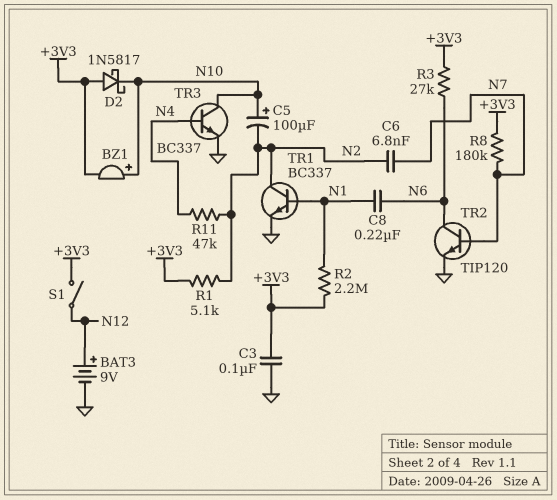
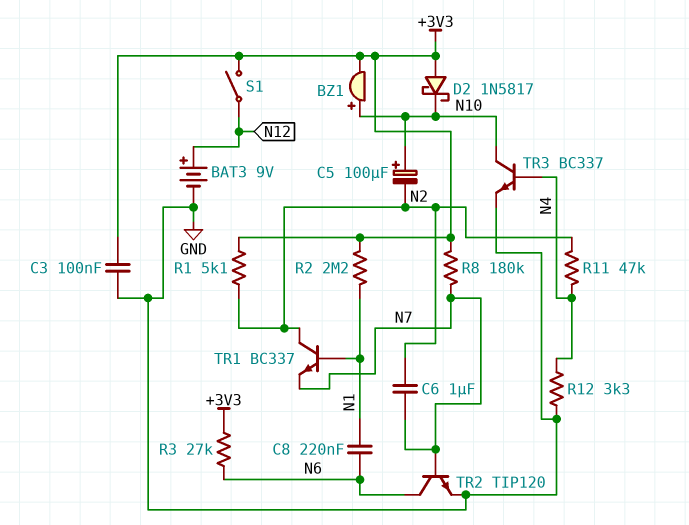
C6: 6.8nF (N2, N7) -> 1uF (N2, N7)
R12: none -> 3.3k (GND, N4)
TR1: NPN BC337 (B N1, C N2, E GND) -> NPN BC337 (B N1, C N2, E N7)

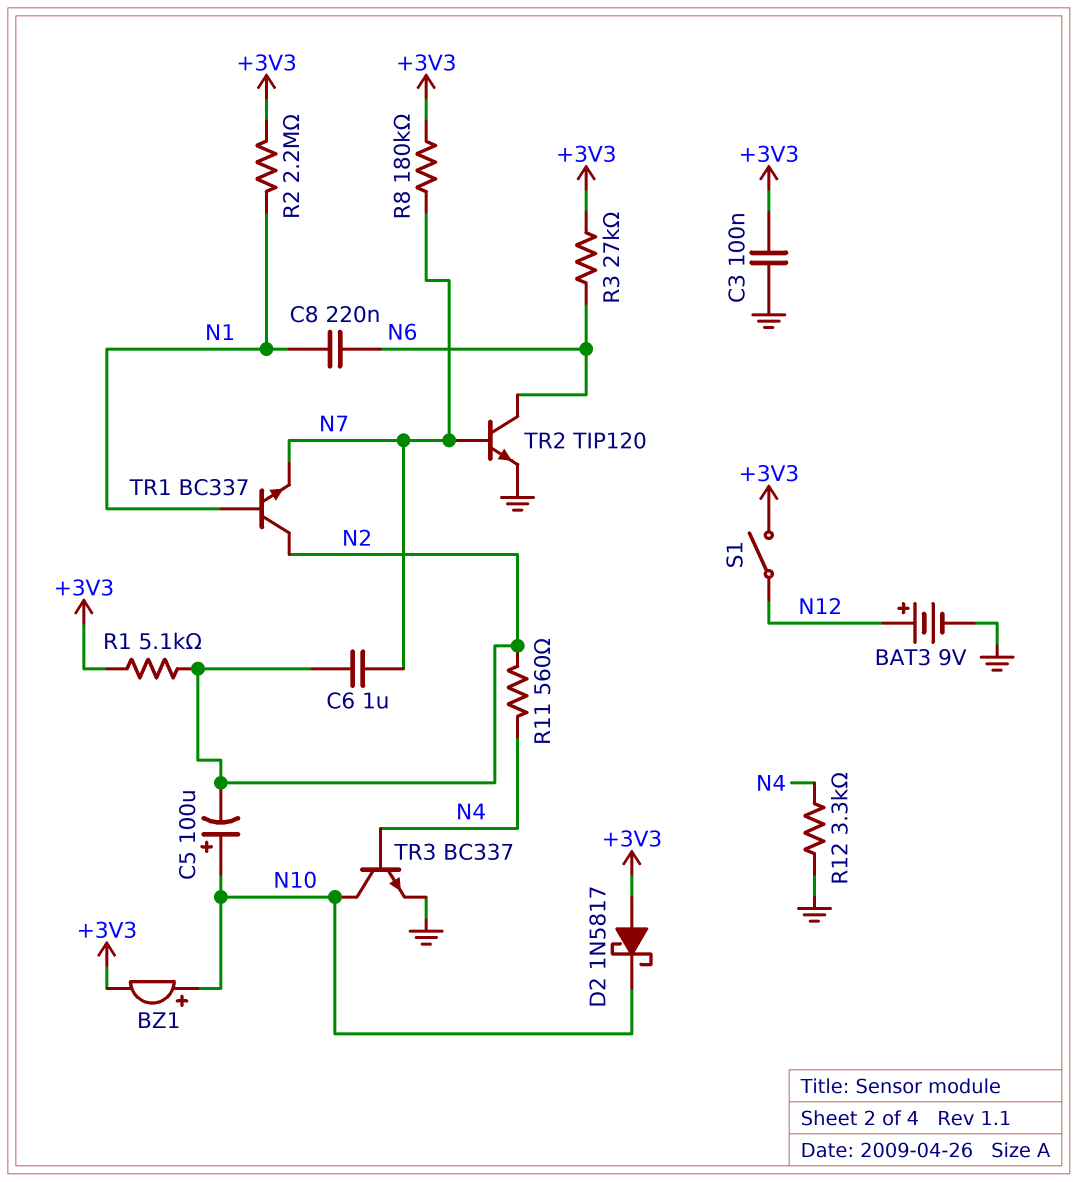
R11: 47k (N2, N4) -> 560 (N2, N4)

